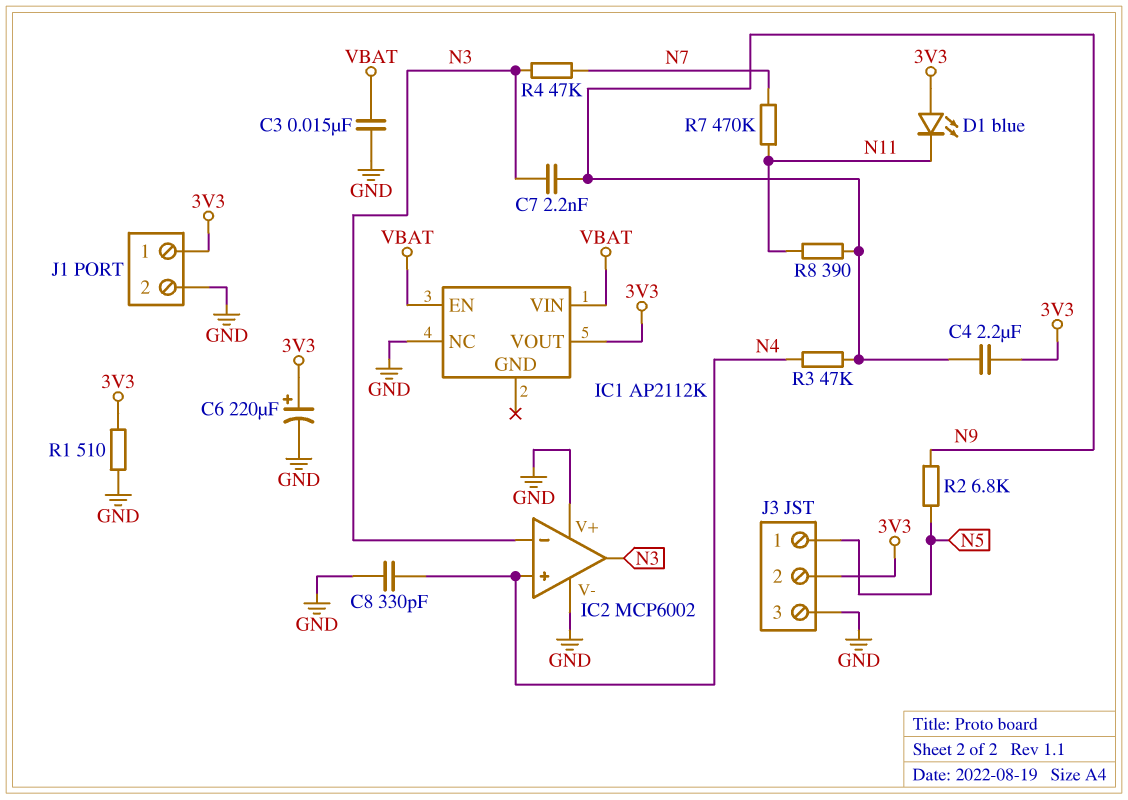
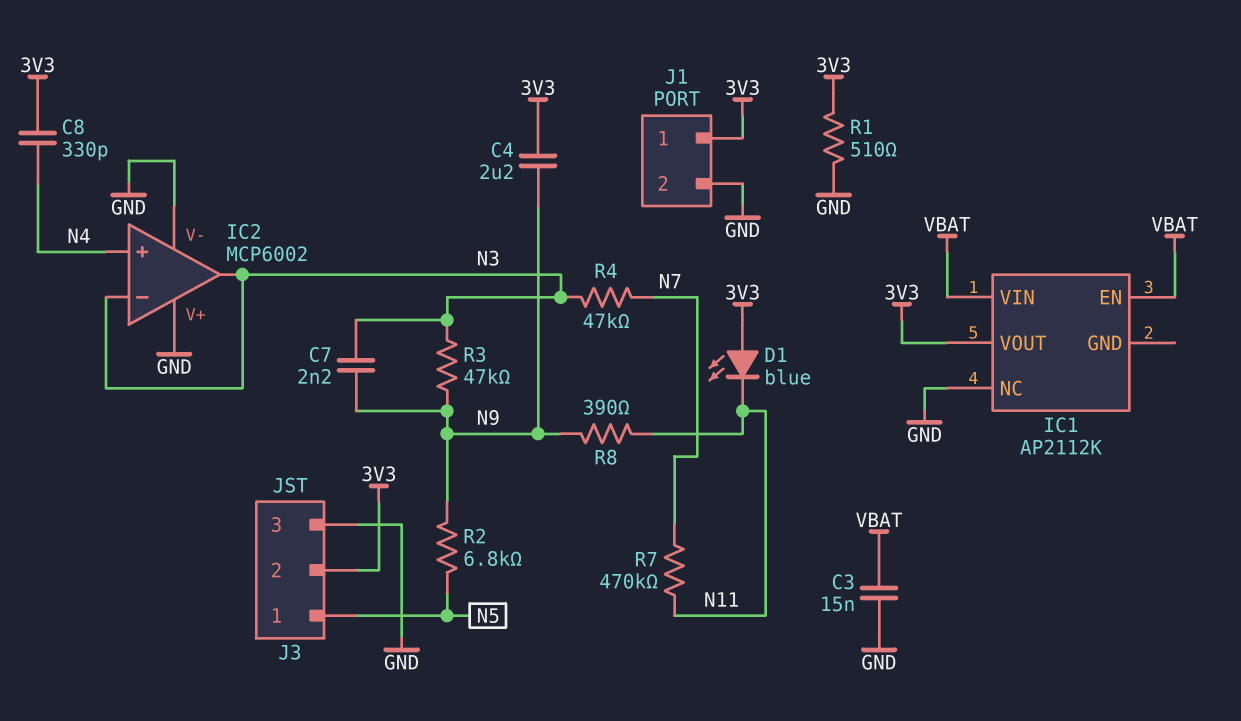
C6: 220uF (plus 3V3, minus GND) -> none
C8: 330pF (GND, N4) -> 330pF (3V3, N4)
R3: 47k (N4, N9) -> 47k (N3, N9)

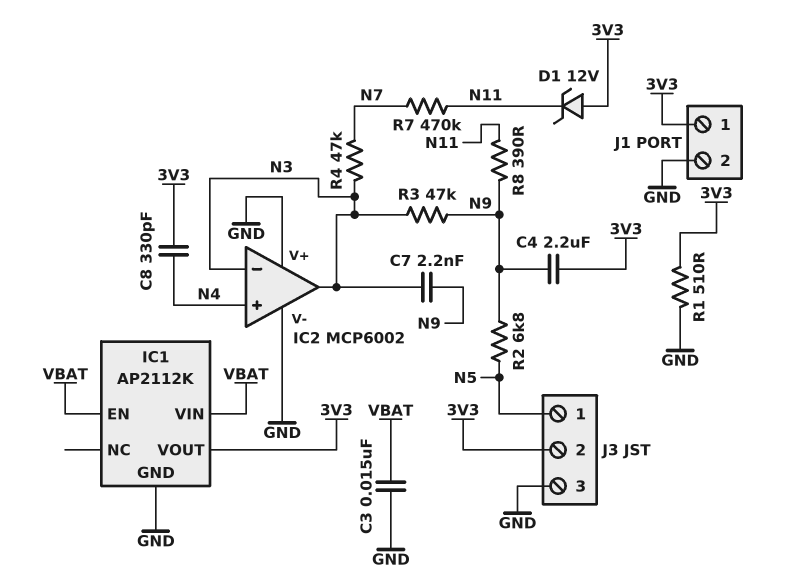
D1: LED blue (A 3V3, K N11) -> zener 12V (A 3V3, K N11)
IC1 pin GND: none -> GND
IC1 pin NC: GND -> none

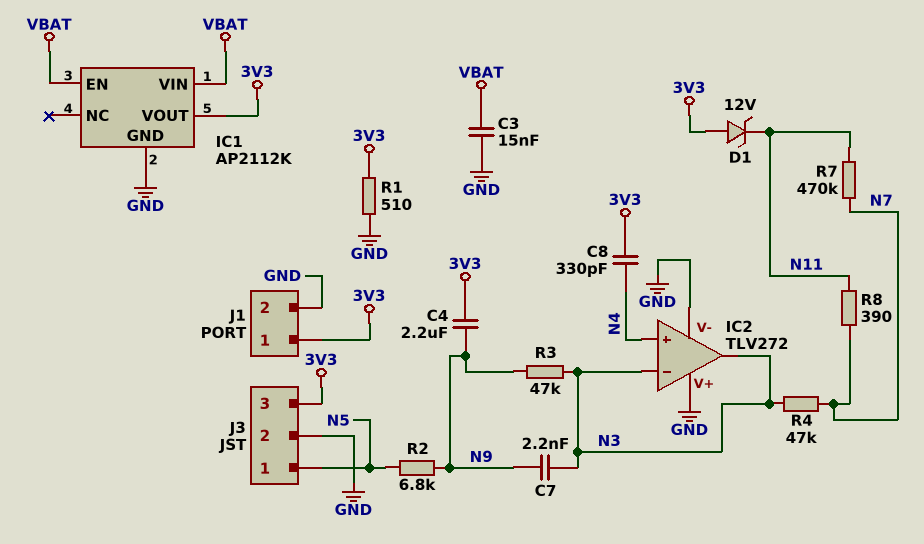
IC2: MCP6002 -> TLV272
J3 pin 2: 3V3 -> GND
J3 pin 3: GND -> 3V3
R8: 390 (N9, N11) -> 390 (N7, N11)

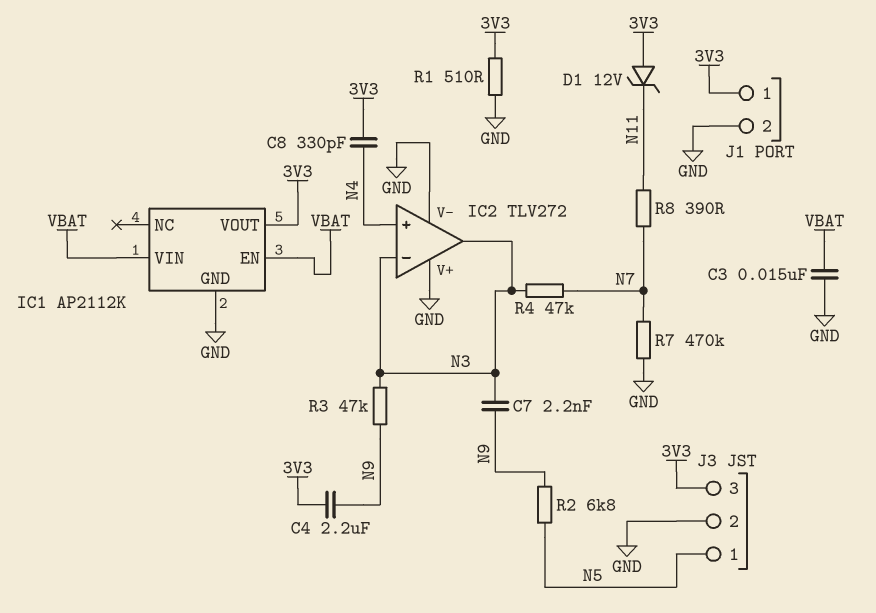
R7: 470k (N7, N11) -> 470k (GND, N7)

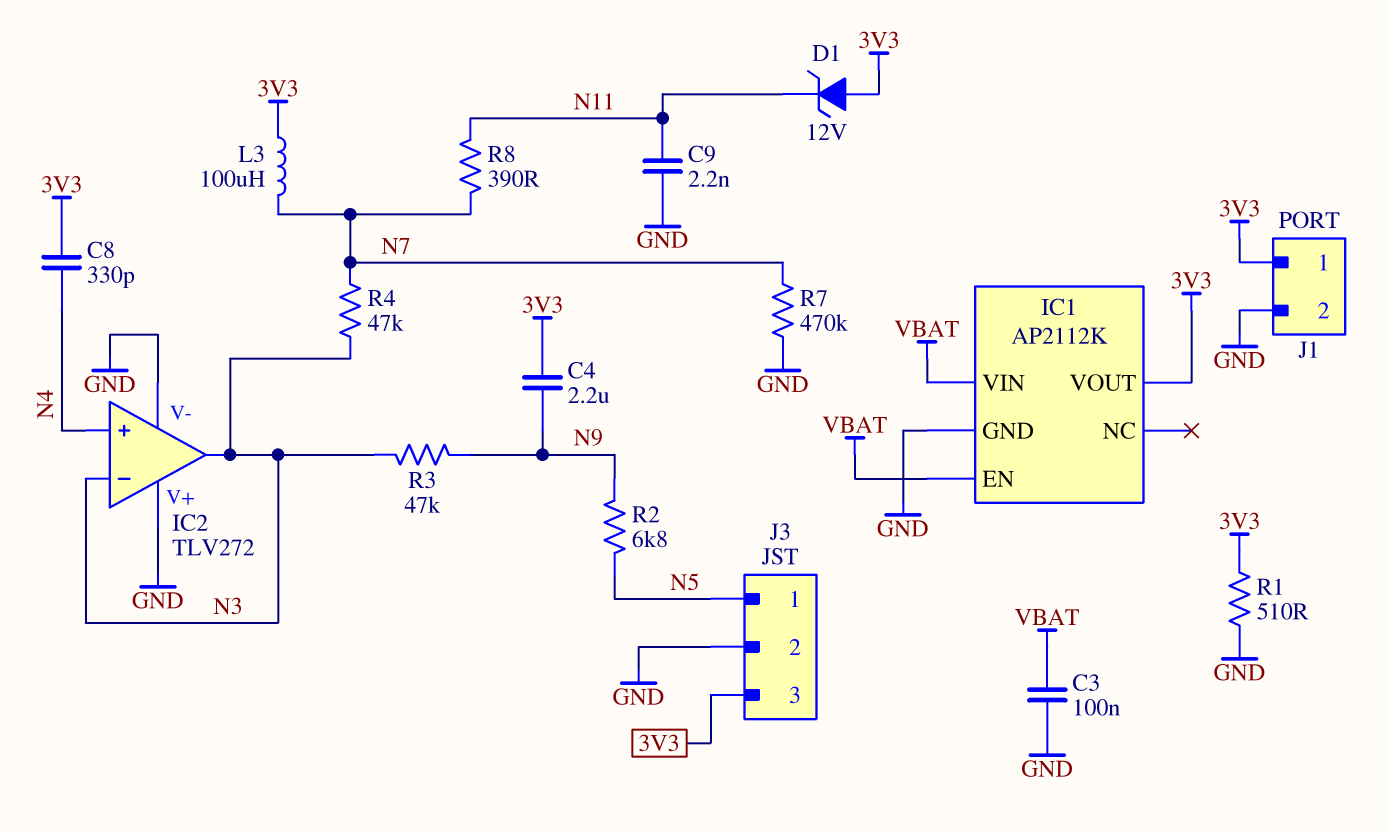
C3: 15nF (GND, VBAT) -> 100nF (GND, VBAT)
C7: 2.2nF (N3, N9) -> none
C9: none -> 2.2nF (GND, N11)
L3: none -> 100uH (3V3, N7)

